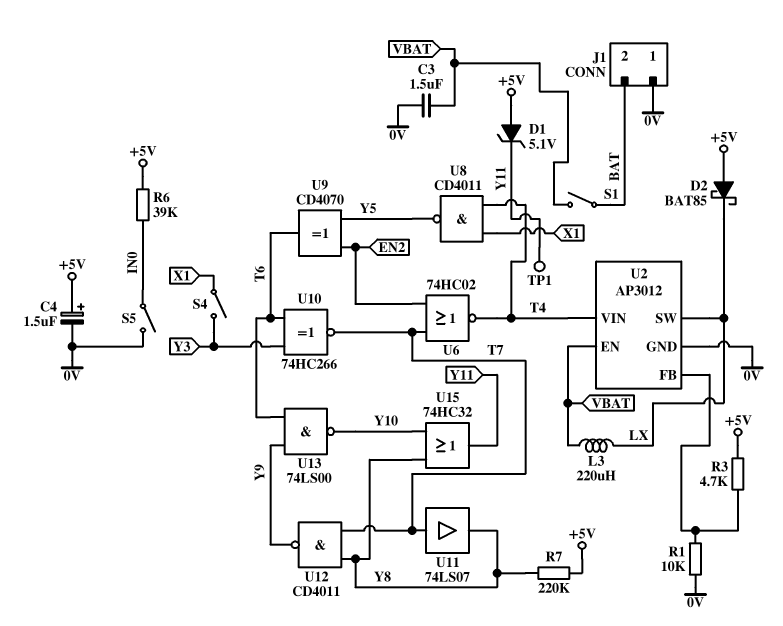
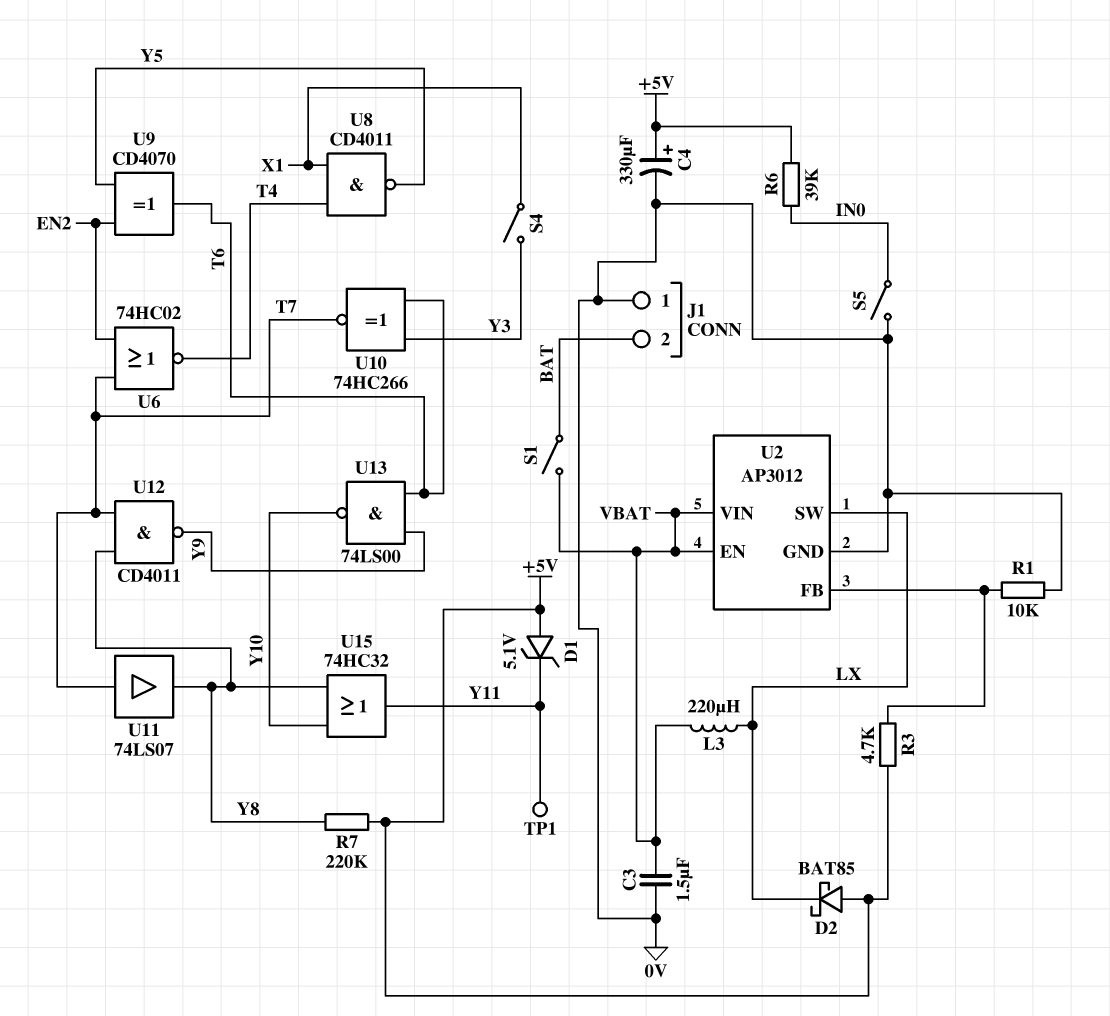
C4: 1.5uF (plus +5V, minus 0V) -> 330uF (plus +5V, minus 0V)
U2 pin VIN: T4 -> VBAT

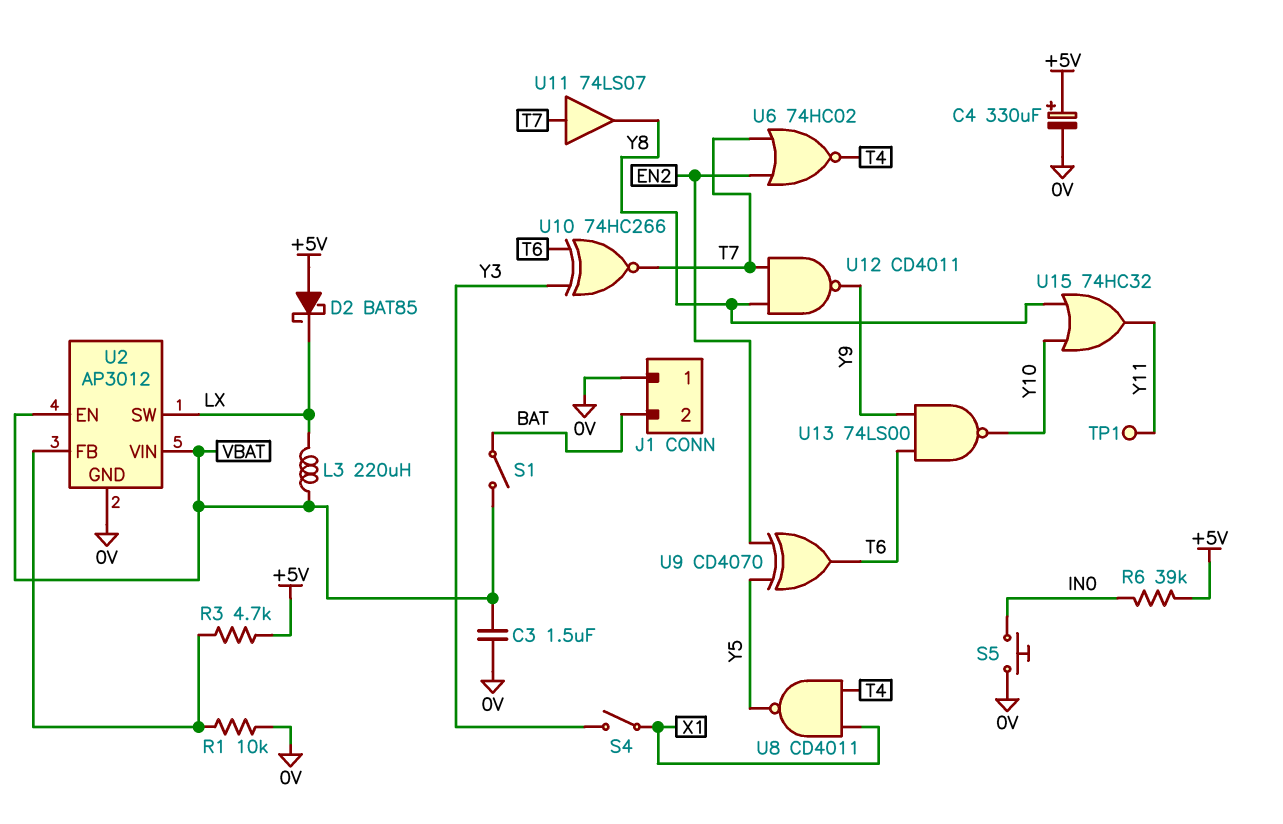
D1: zener 5.1V (A +5V, K Y11) -> none
R7: 220k (+5V, Y8) -> none
S5: switch (0V, IN0) -> button (0V, IN0)

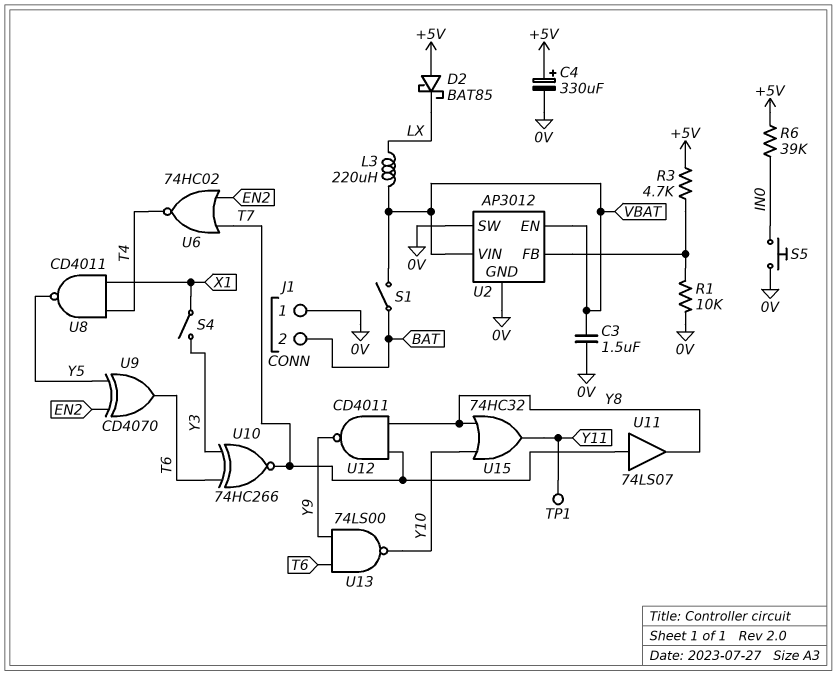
U2 pin SW: LX -> 0V

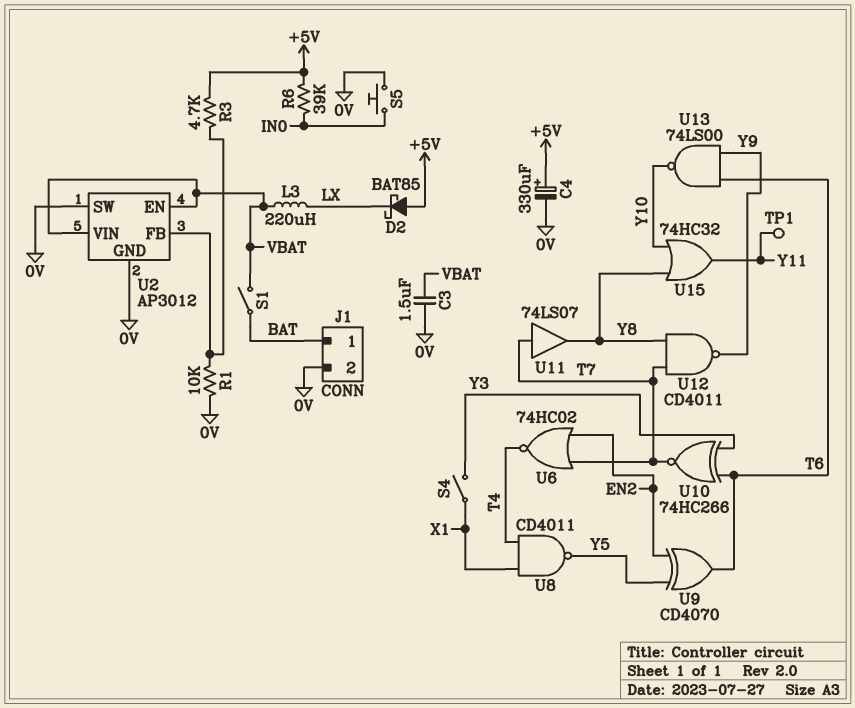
J1 pin 1: 0V -> BAT
J1 pin 2: BAT -> 0V

